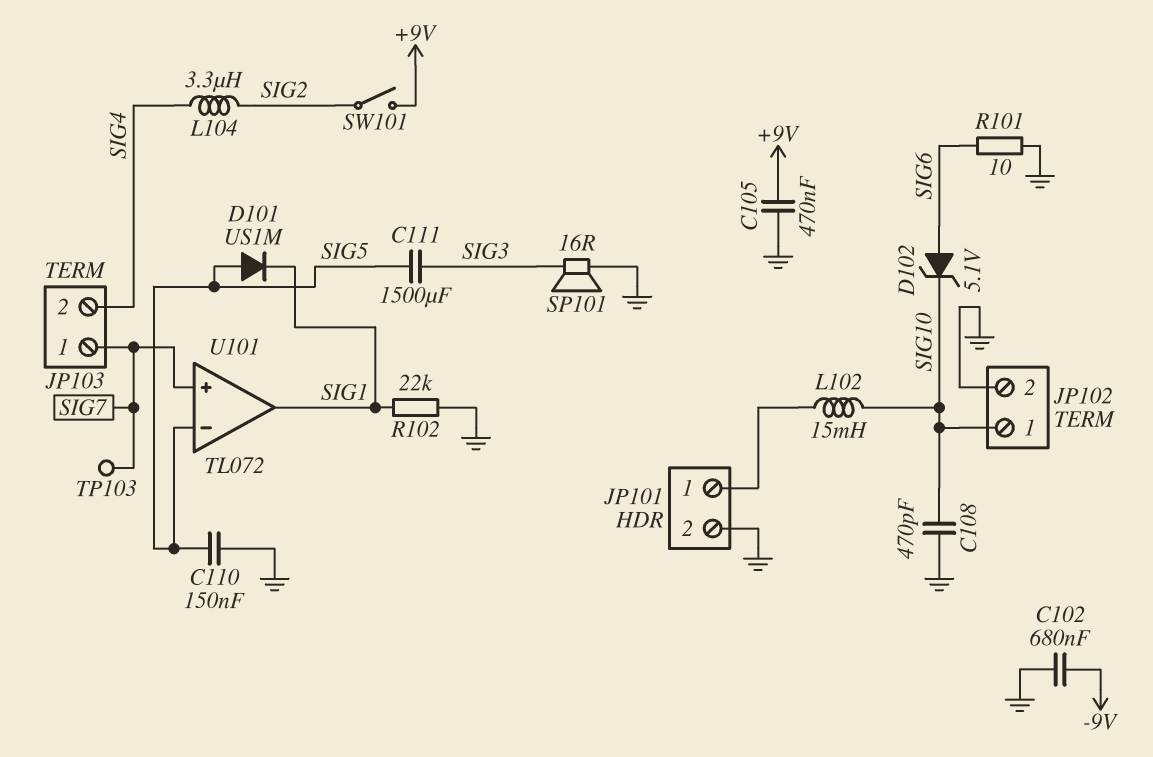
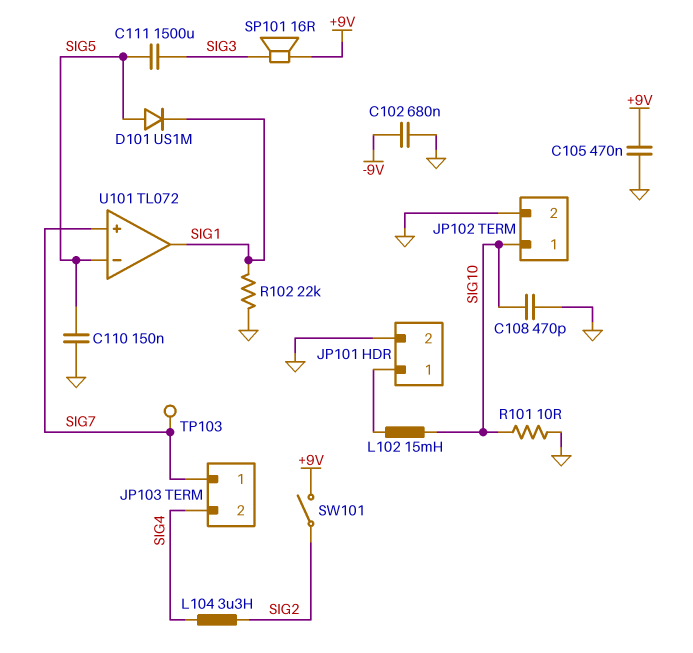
D102: zener 5.1V (A SIG6, K SIG10) -> none
R101: 10 (GND, SIG6) -> 10 (GND, SIG10)
SP101: speaker 16R (GND, SIG3) -> speaker 16R (+9V, SIG3)

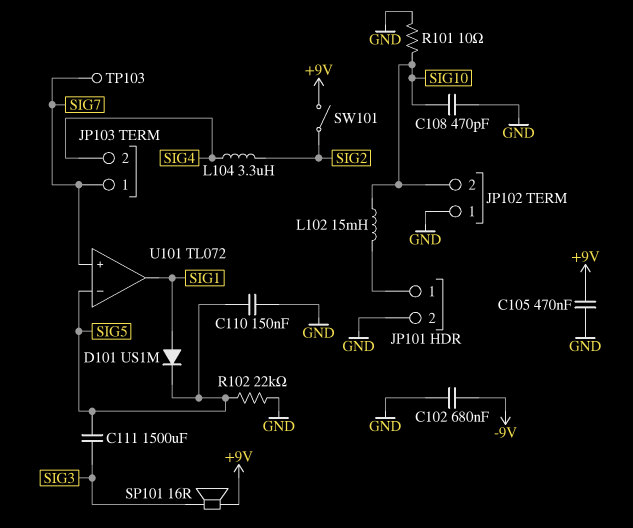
D101: diode US1M (A SIG5, K SIG1) -> diode US1M (A SIG1, K SIG5)
JP102 pin 1: SIG10 -> GND
JP102 pin 2: GND -> SIG10
R102: 22k (GND, SIG1) -> 22k (GND, SIG5)

